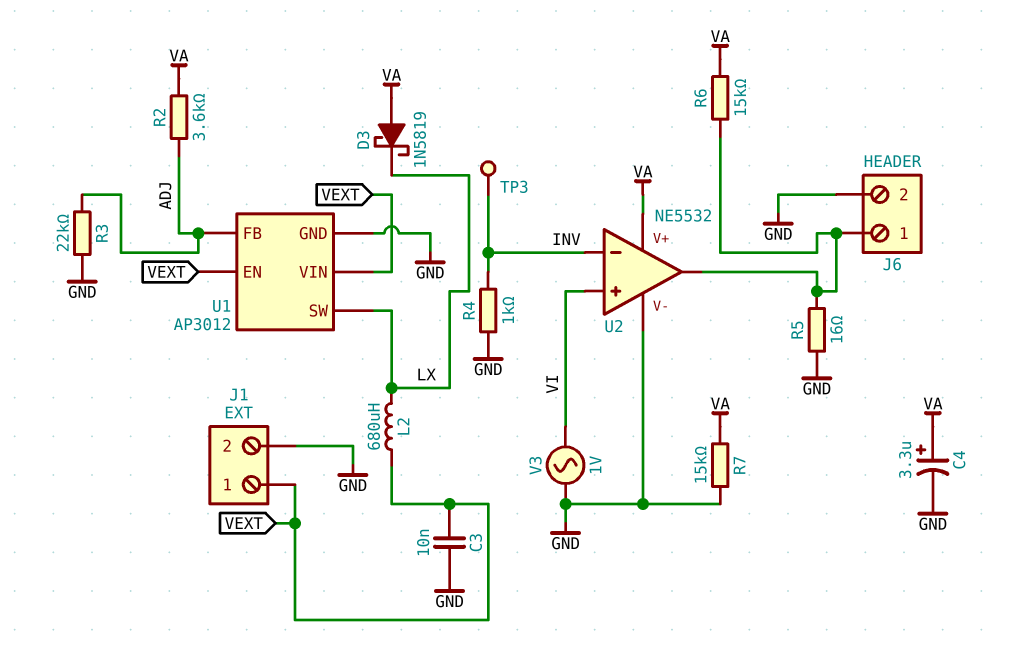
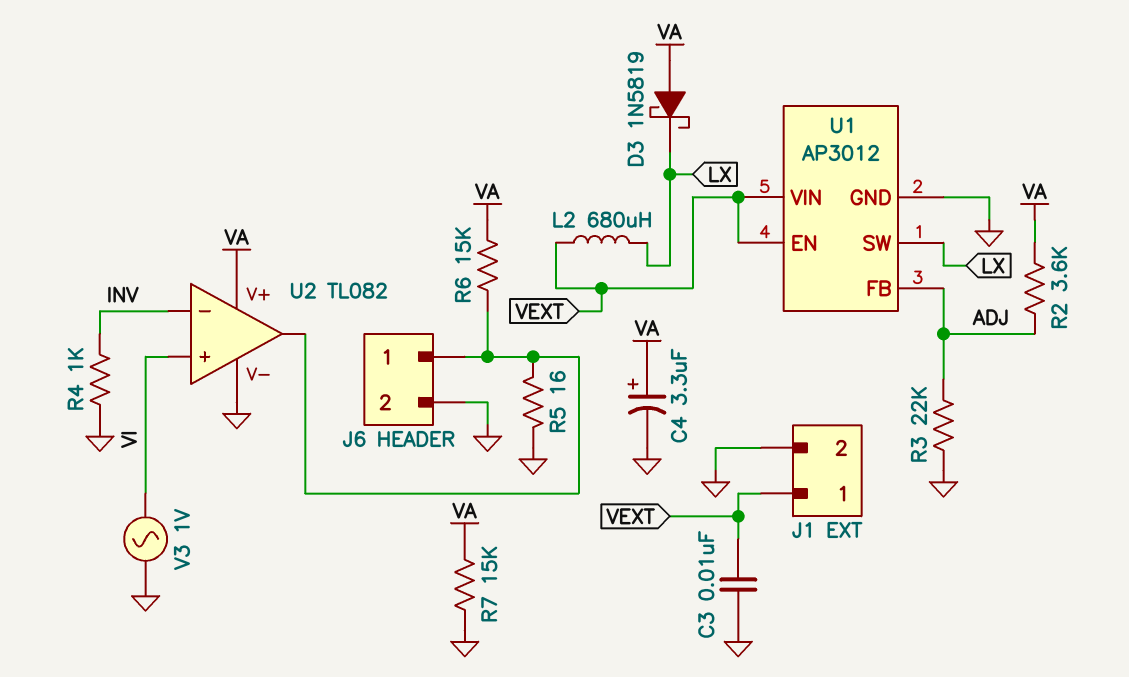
TP3: test point (INV) -> none
U2: NE5532 -> TL082

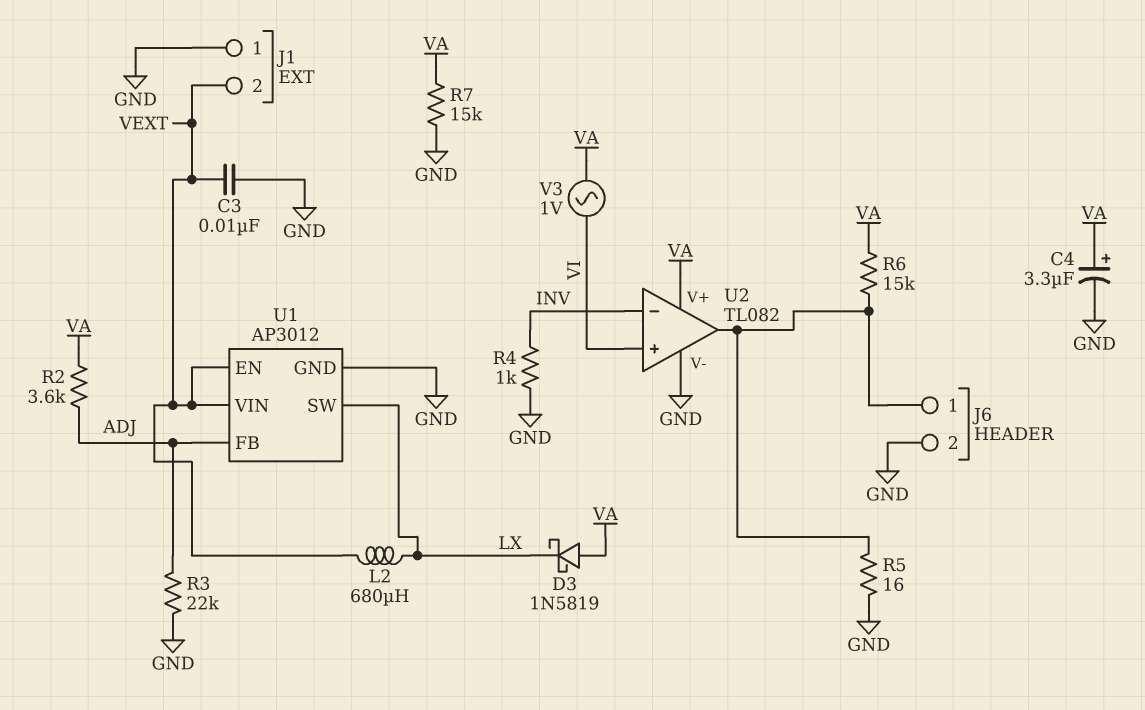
J1 pin 1: VEXT -> GND
J1 pin 2: GND -> VEXT
V3: AC 1V (GND, VI) -> AC 1V (VA, VI)

